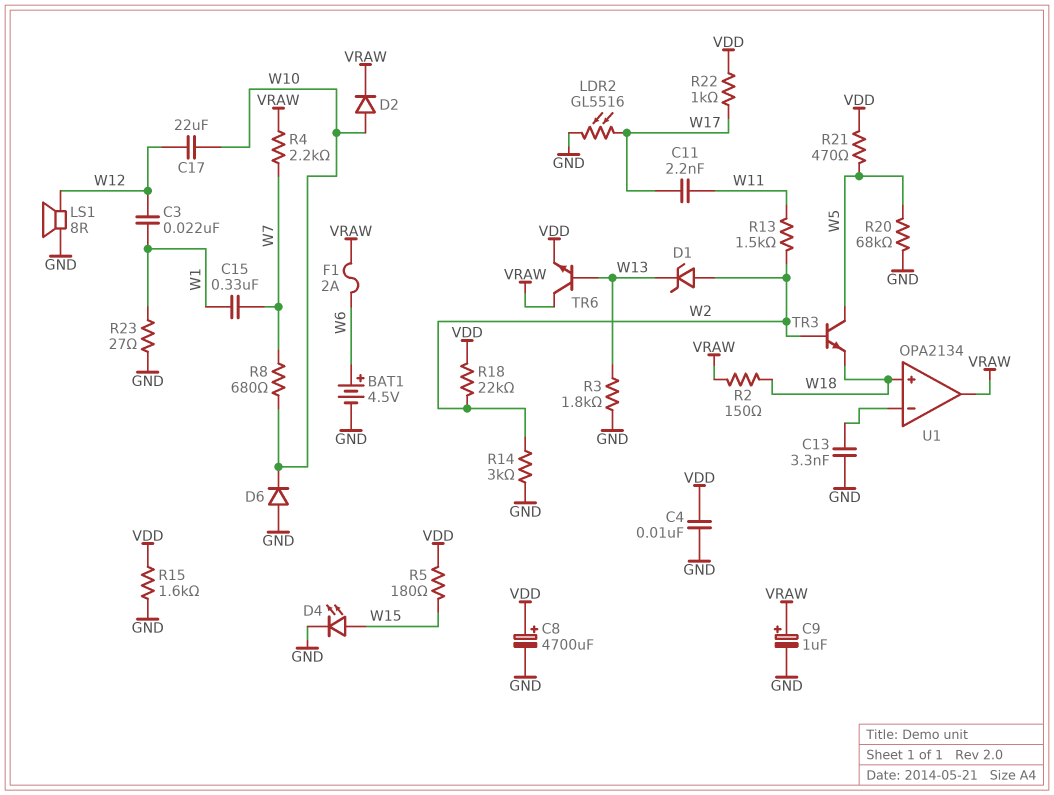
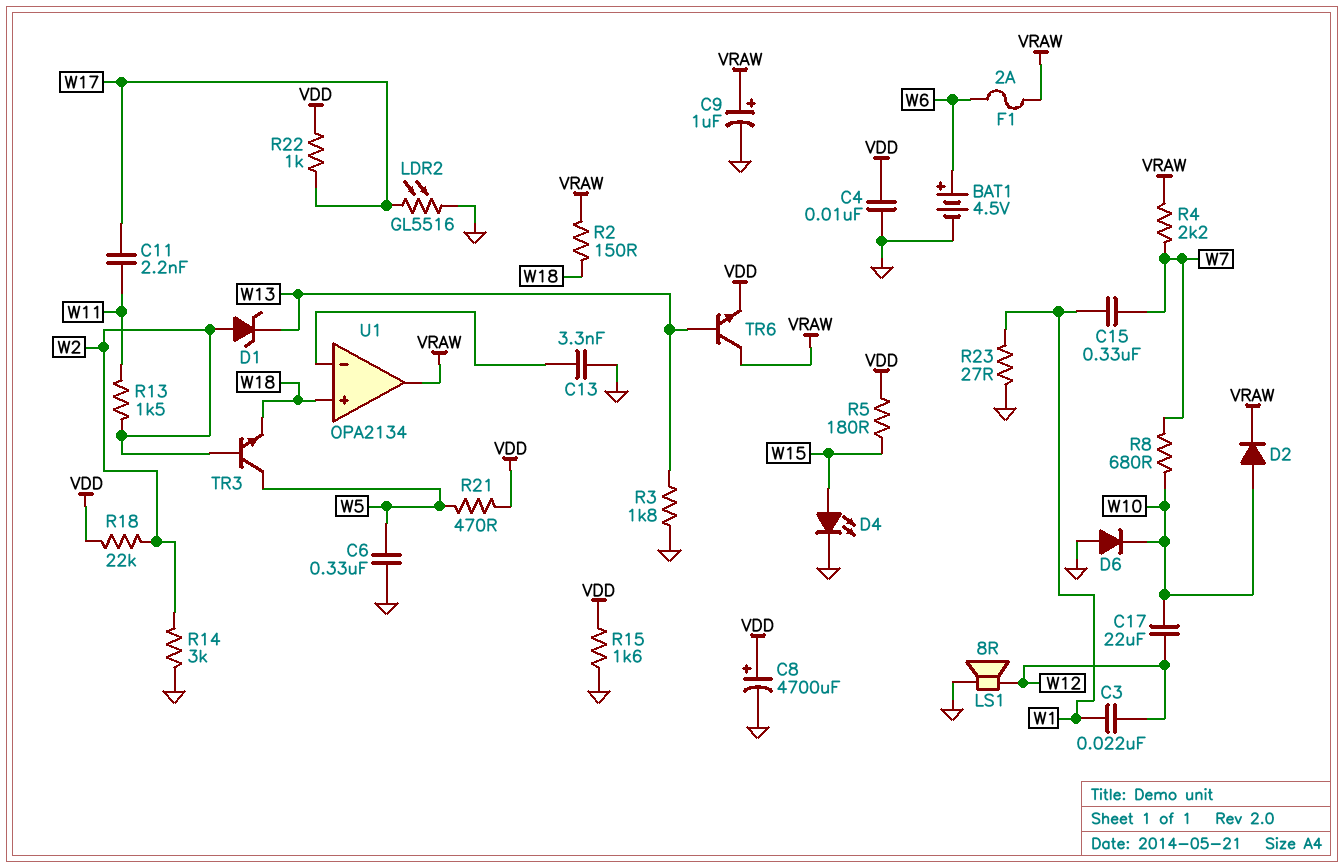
C6: none -> 330nF (GND, W5)
R20: 68k (GND, W5) -> none

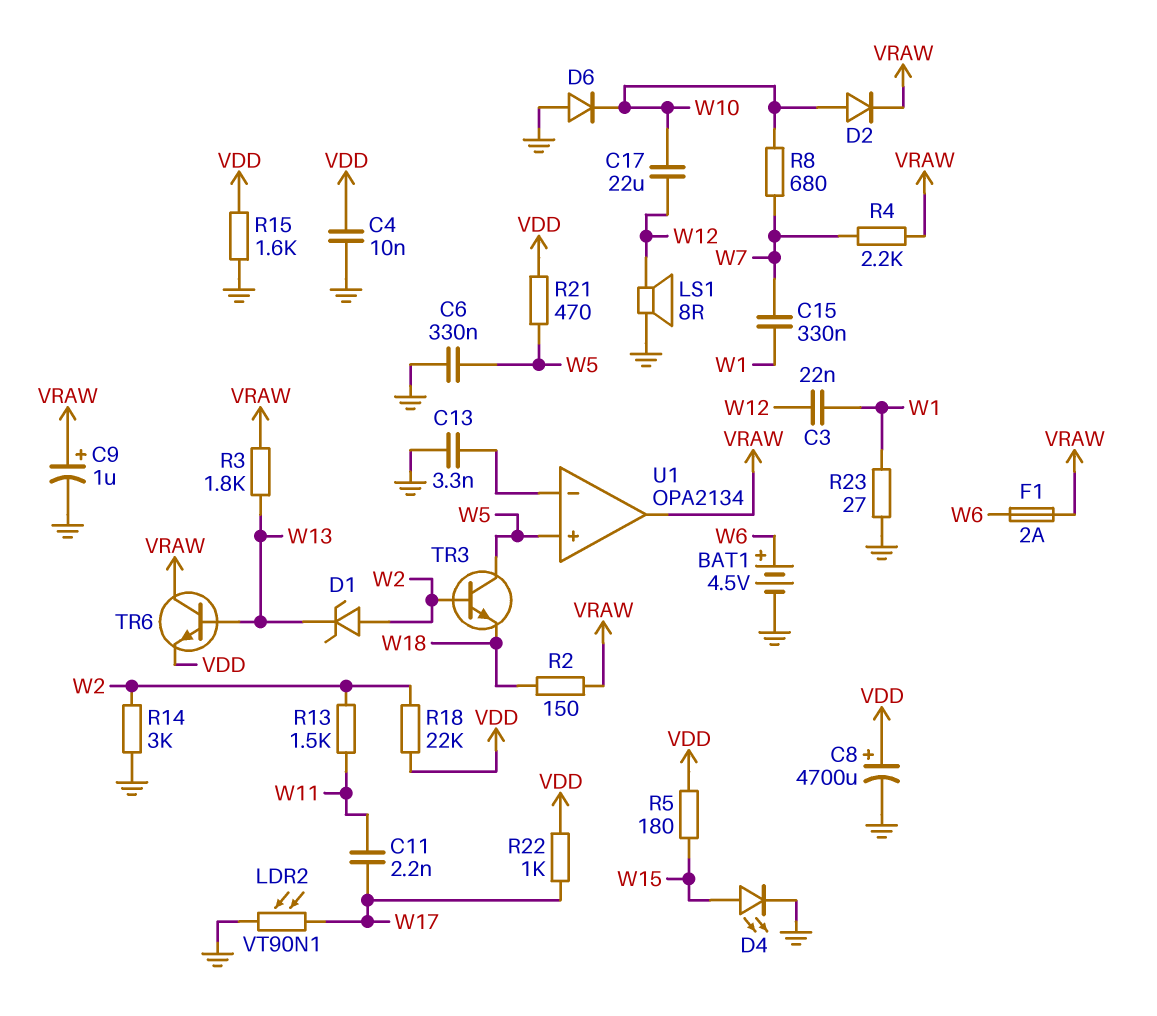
LDR2: GL5516 (GND, W17) -> VT90N1 (GND, W17)
R3: 1.8k (GND, W13) -> 1.8k (VRAW, W13)
U1 pin in+: W18 -> W5

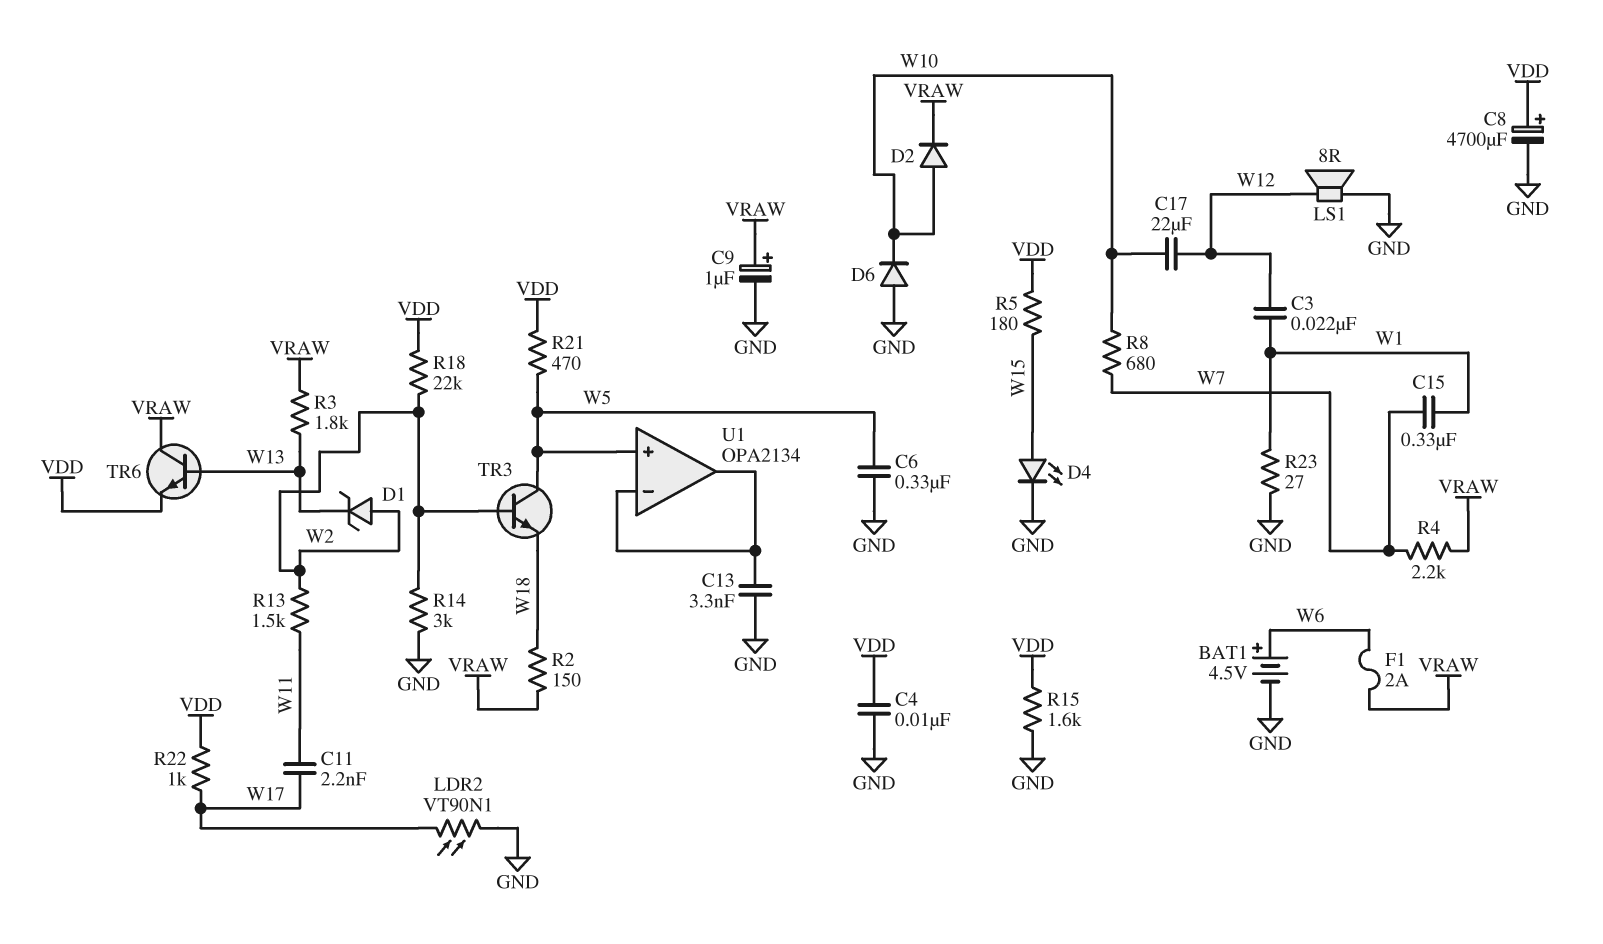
U1 pin out: VRAW -> U1/in-

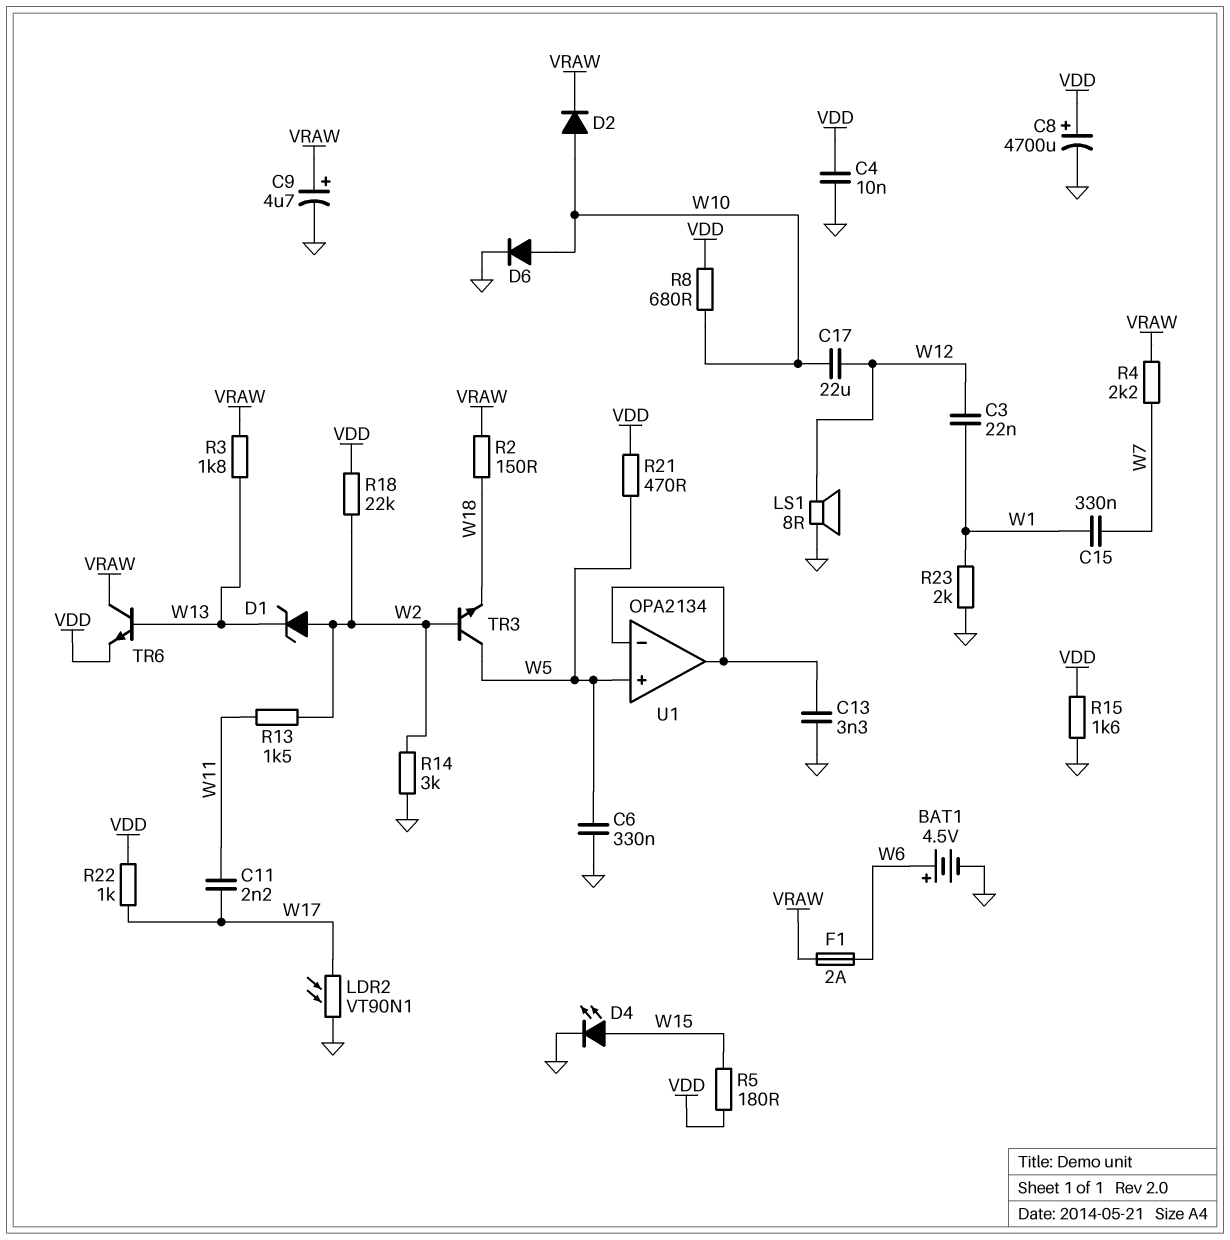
C9: 1uF (plus VRAW, minus GND) -> 4.7uF (plus VRAW, minus GND)
D6: diode (A GND, K W10) -> diode (A W10, K GND)
R8: 680 (W7, W10) -> 680 (VDD, W10)
R23: 27 (GND, W1) -> 2k (GND, W1)

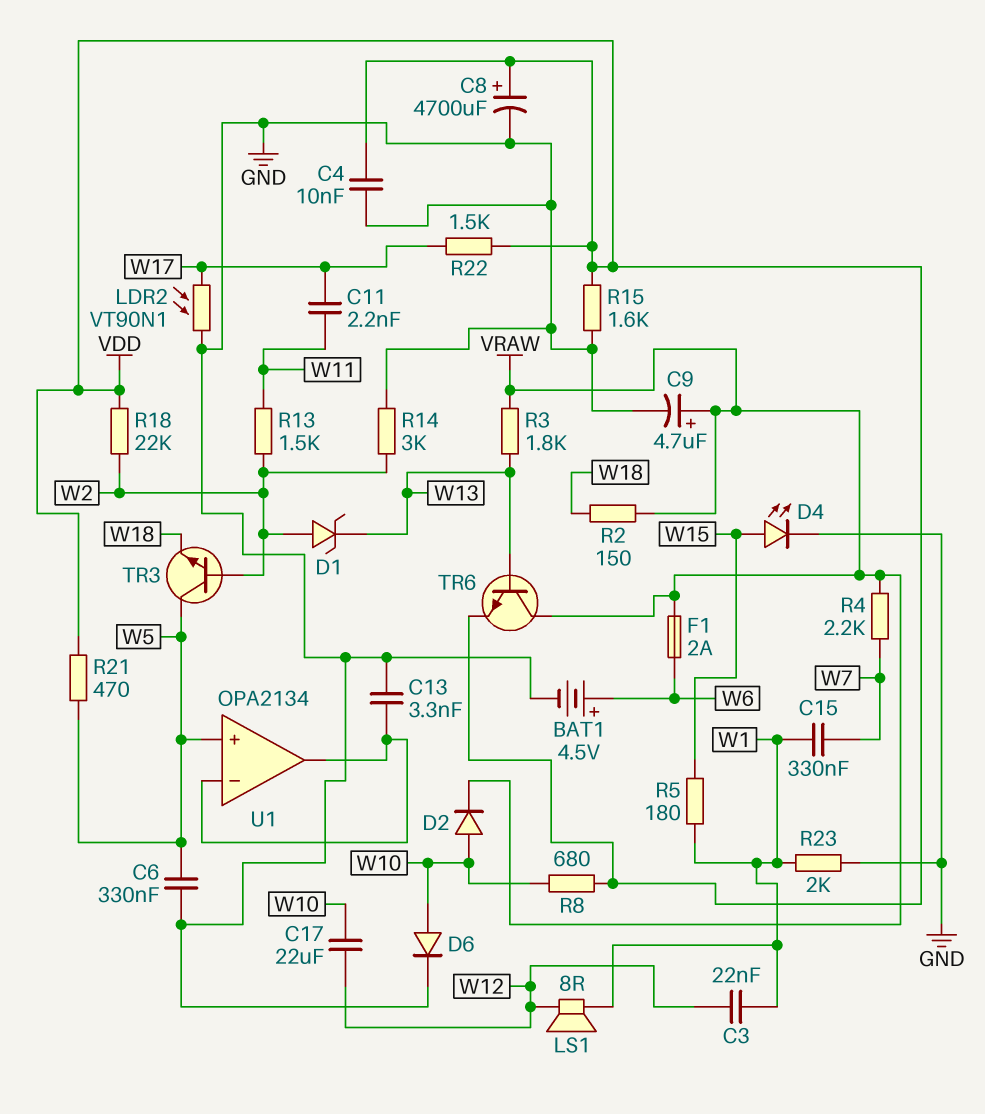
LS1: speaker 8R (GND, W12) -> speaker 8R (W1, W12)
R5: 180 (VDD, W15) -> 180 (W1, W15)
R22: 1k (VDD, W17) -> 1.5k (VDD, W17)

